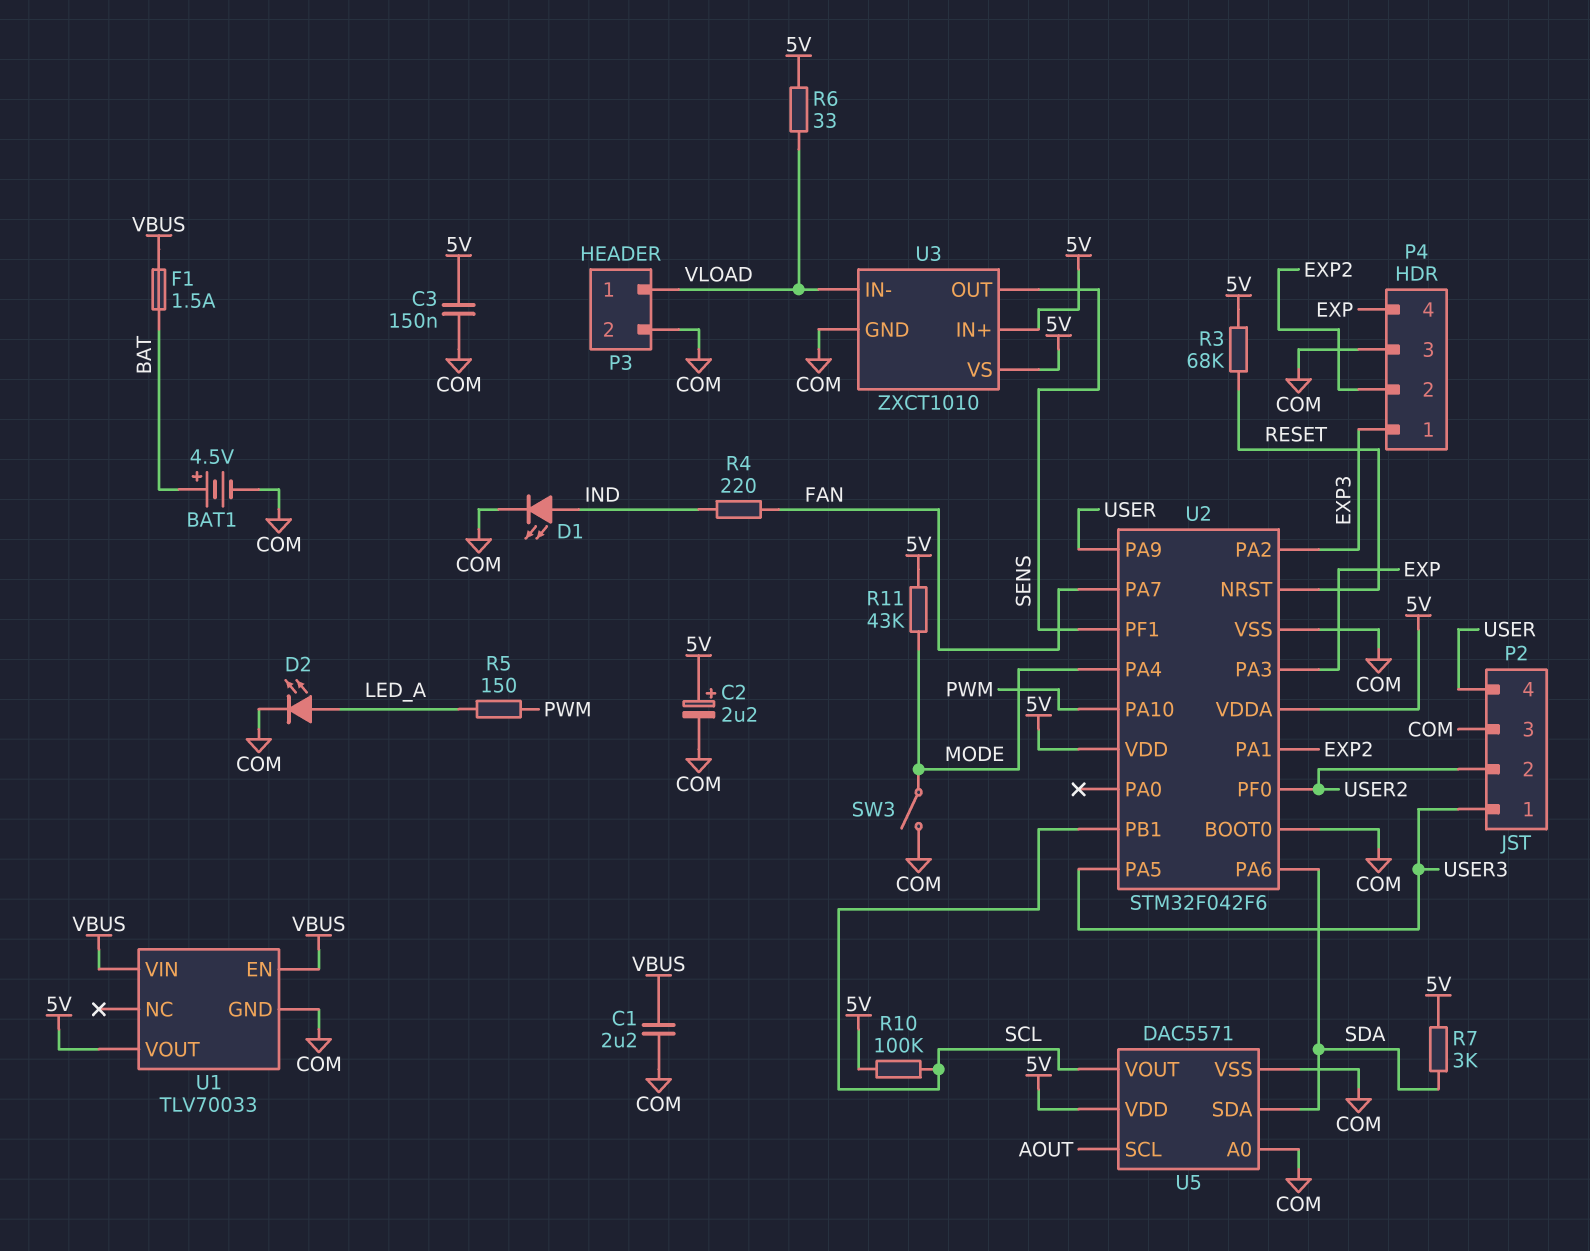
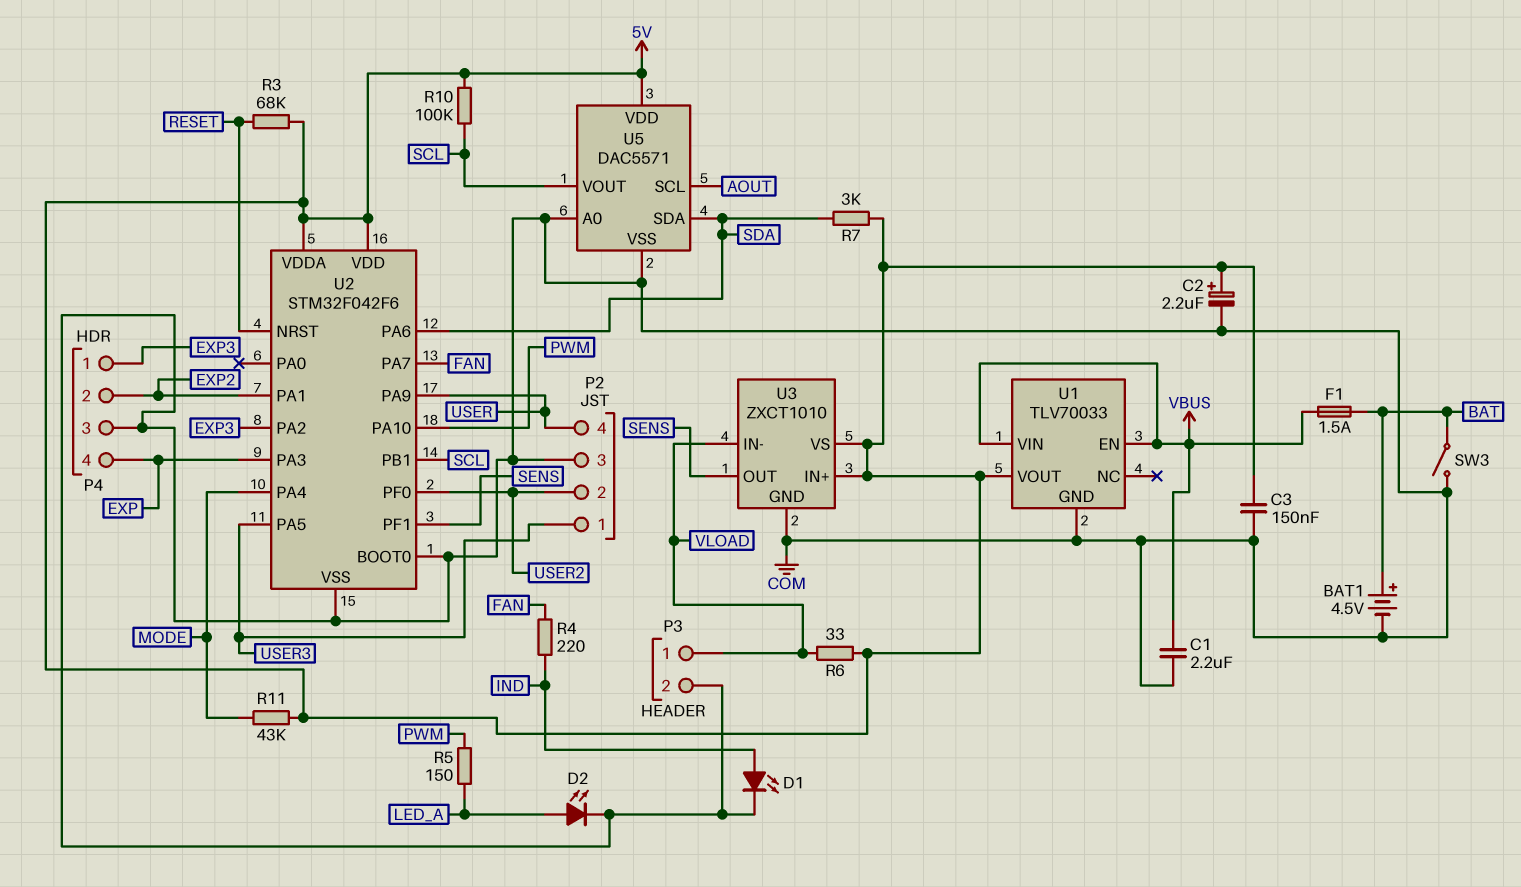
SW3: switch (COM, MODE) -> switch (BAT, COM)

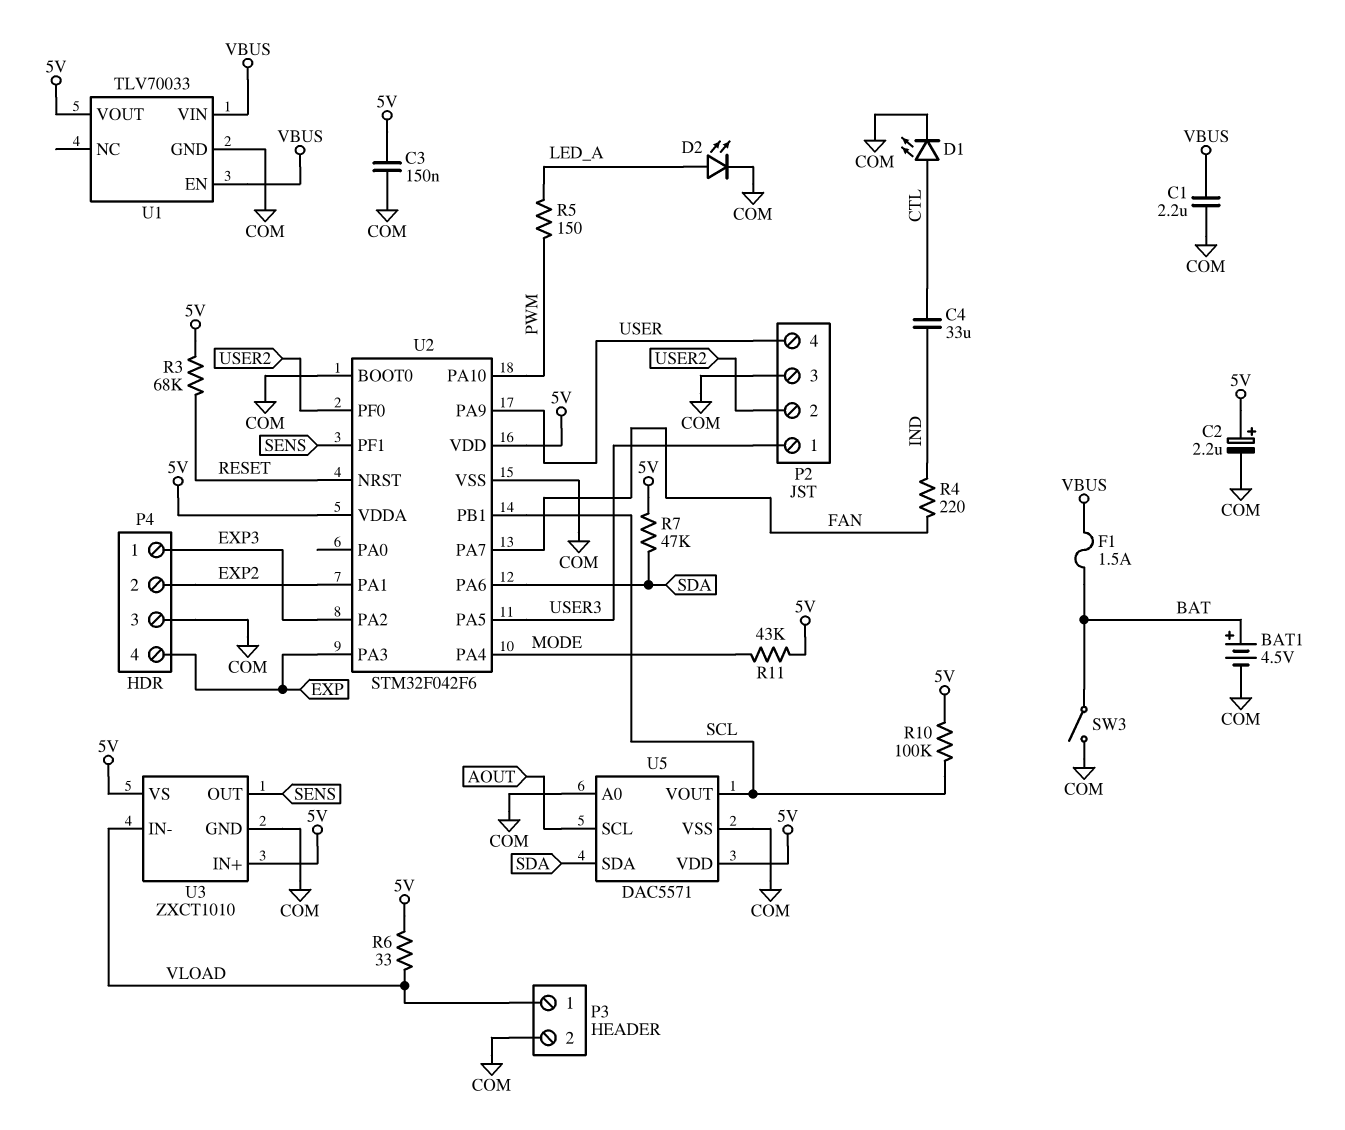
C4: none -> 33uF (CTL, IND)
D1: LED (A IND, K COM) -> LED (A CTL, K COM)
R7: 3k (5V, SDA) -> 47k (5V, SDA)

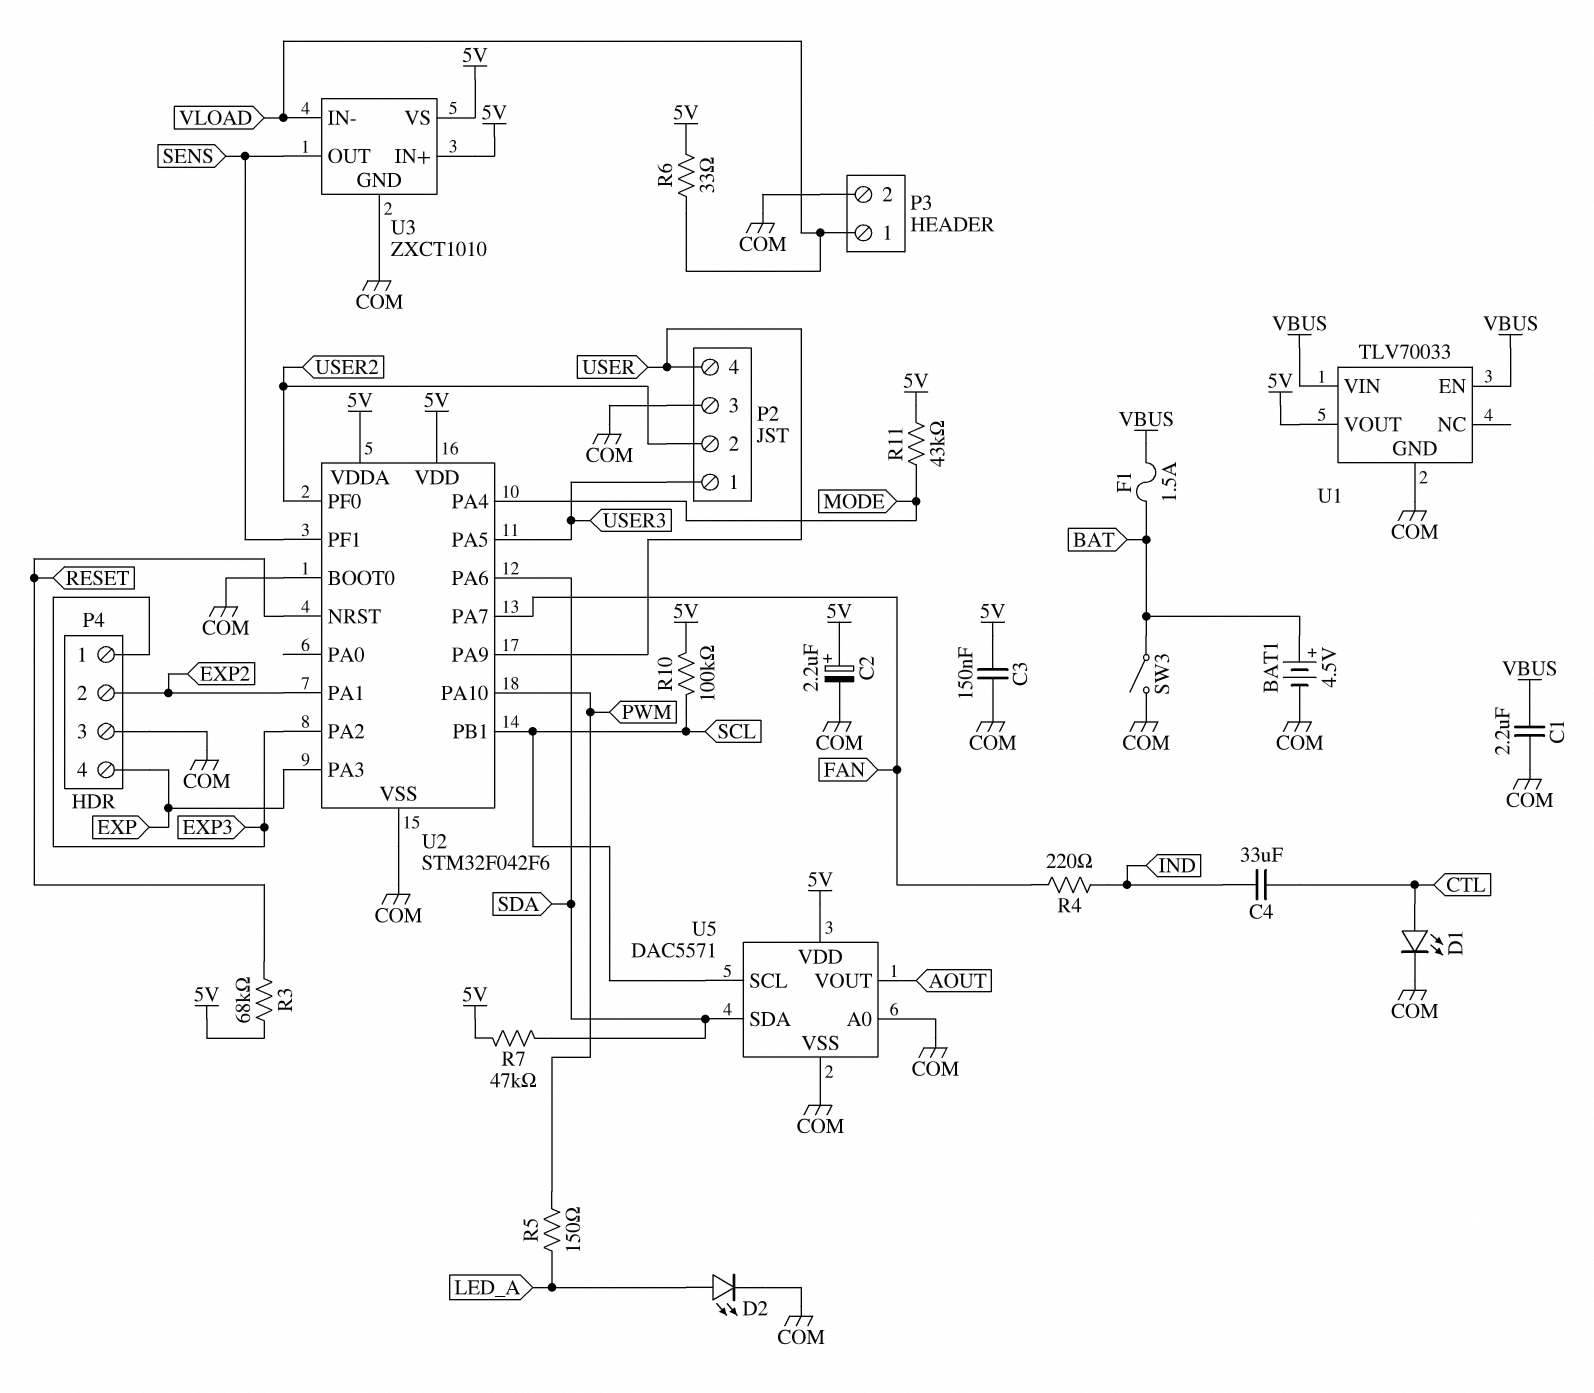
U5 pin SCL: AOUT -> SCL
U5 pin VOUT: SCL -> AOUT

